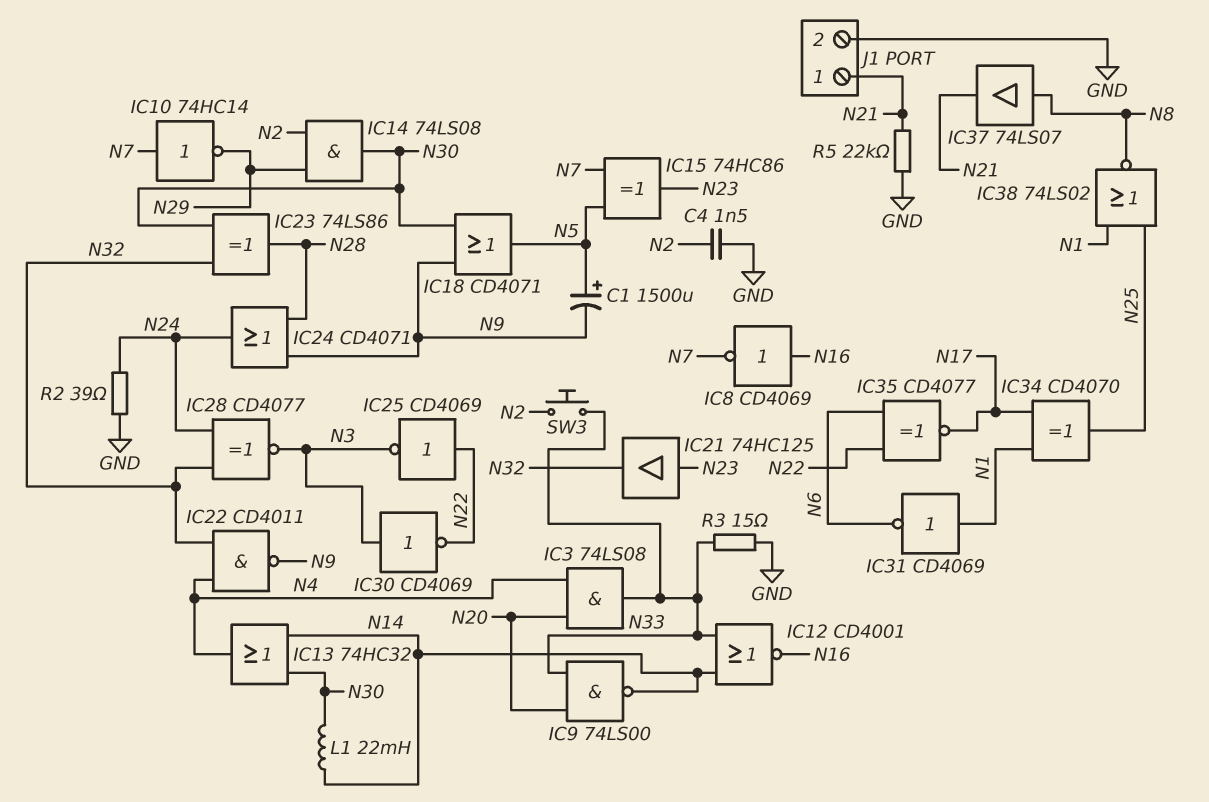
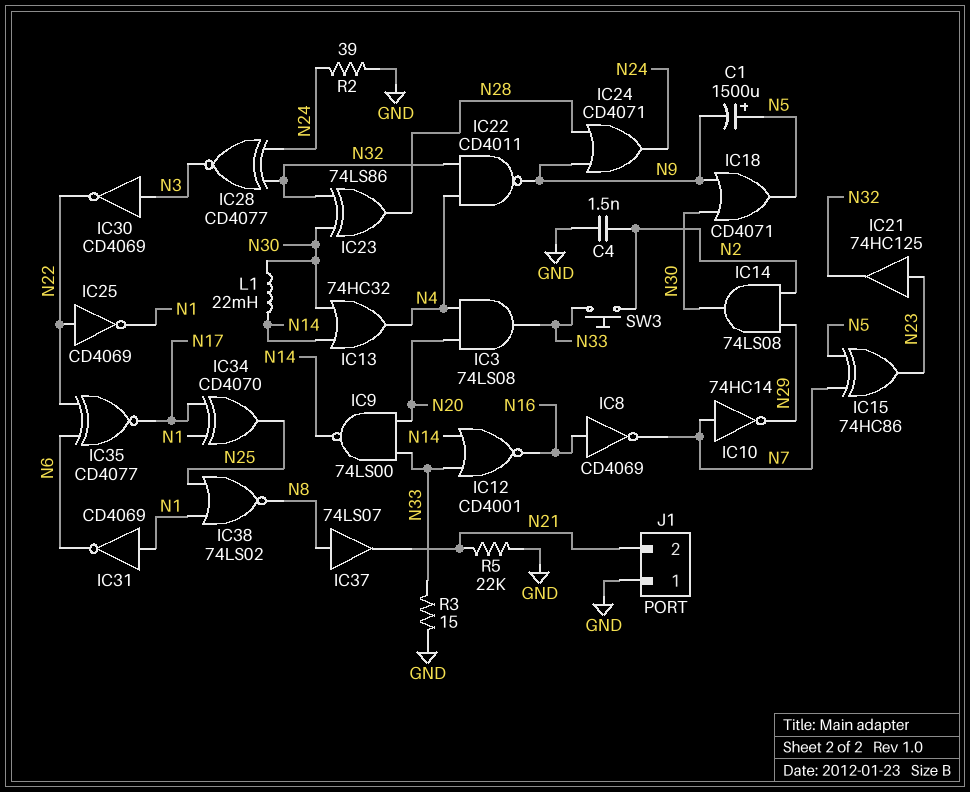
IC25: NOT CD4069 (in N22, out N3) -> NOT CD4069 (in N22, out N1)
J1 pin 1: N21 -> GND
J1 pin 2: GND -> N21

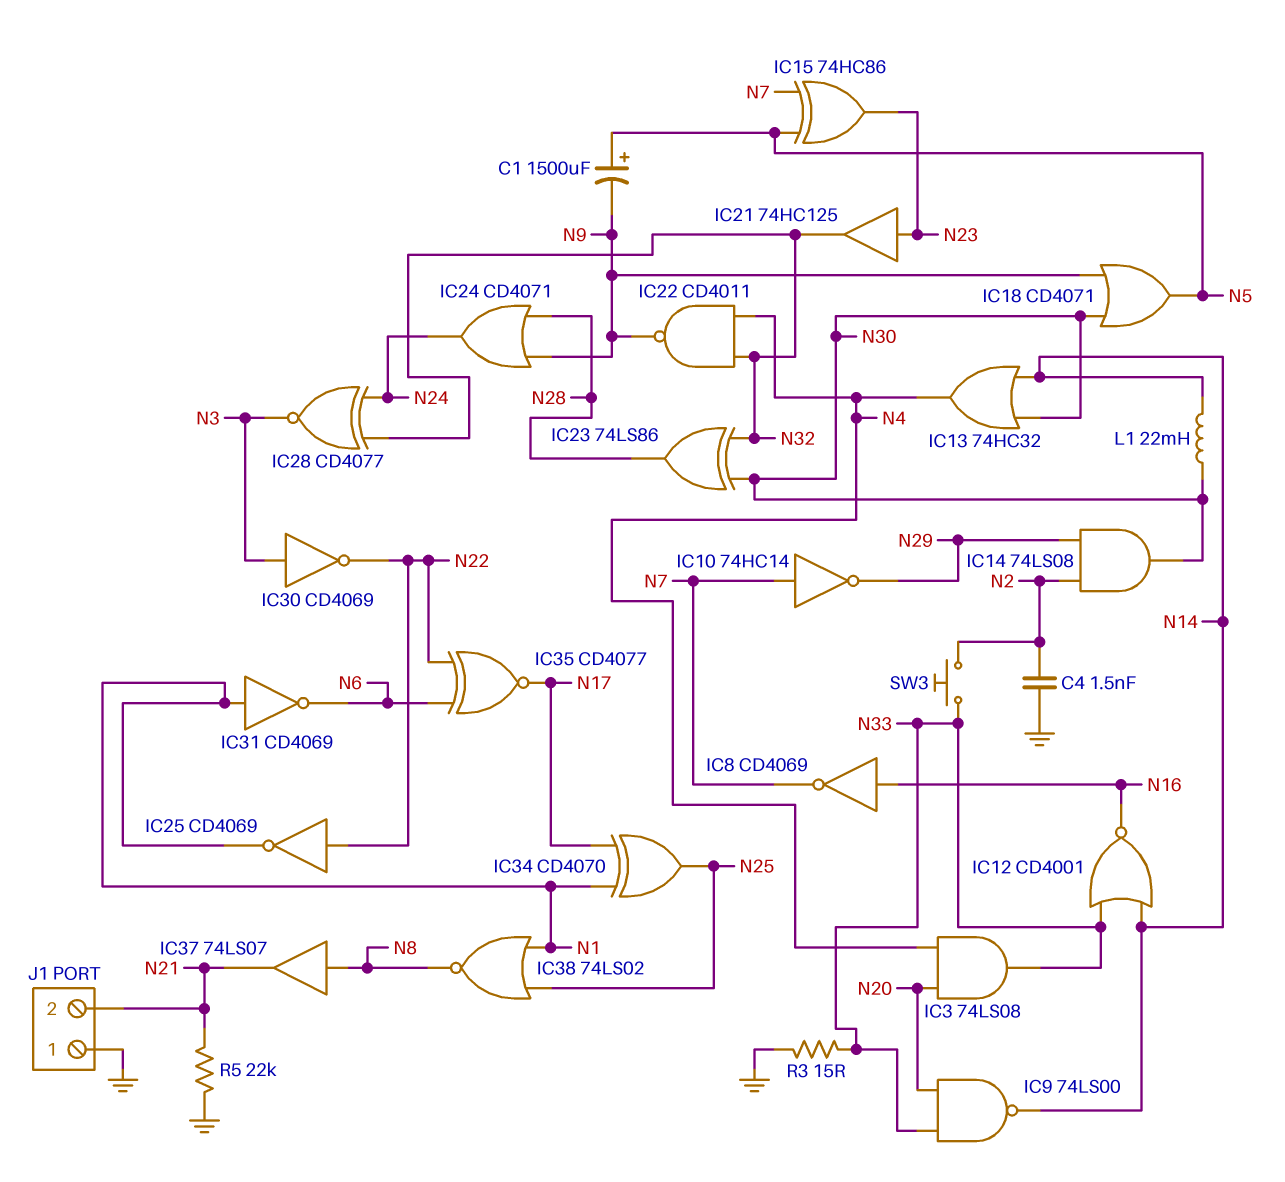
R2: 39 (GND, N24) -> none

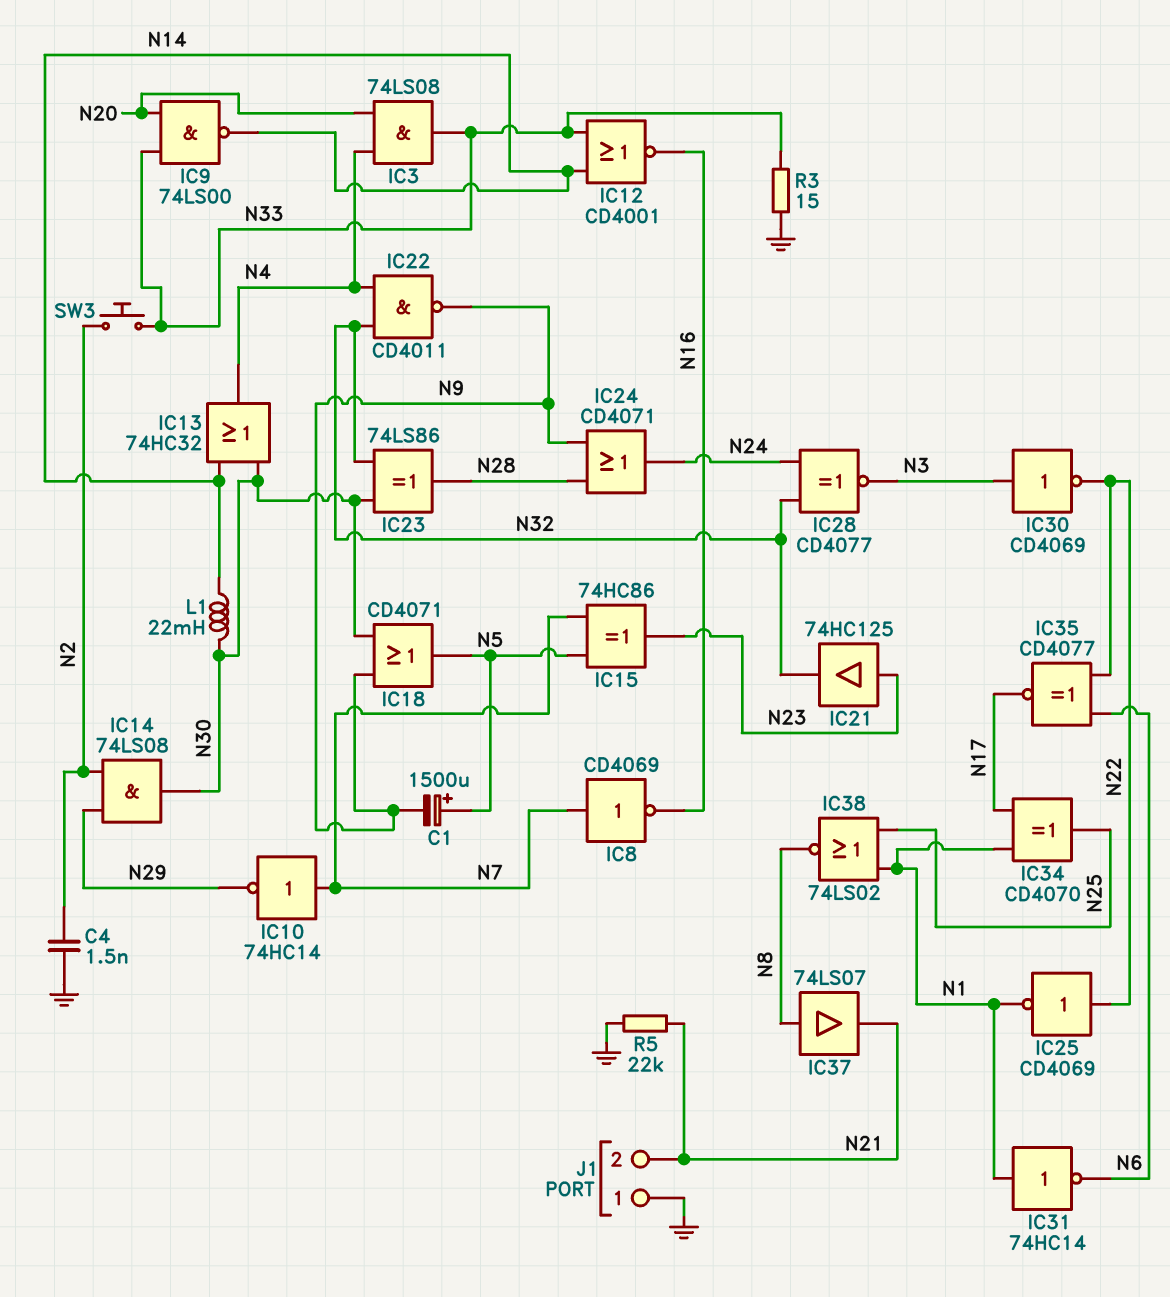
IC8: NOT CD4069 (in N16, out N7) -> NOT CD4069 (in N7, out N16)
IC31: NOT CD4069 (in N1, out N6) -> NOT 74HC14 (in N1, out N6)

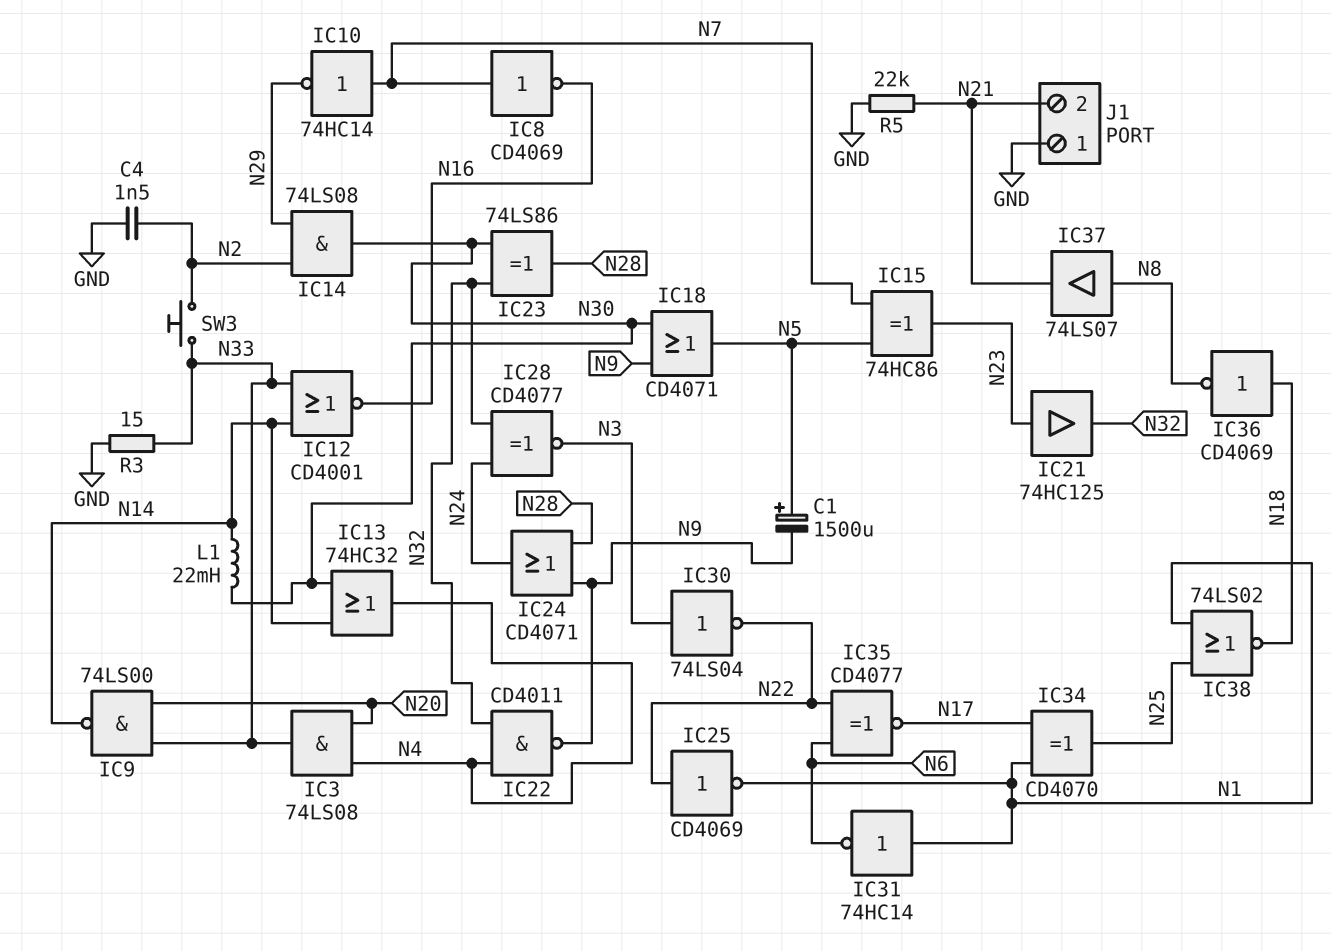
IC30: NOT CD4069 (in N3, out N22) -> NOT 74LS04 (in N3, out N22)
IC36: none -> NOT CD4069 (in N18, out N8)
IC38: NOR 74LS02 (in N1, in N25, out N8) -> NOR 74LS02 (in N1, in N25, out N18)

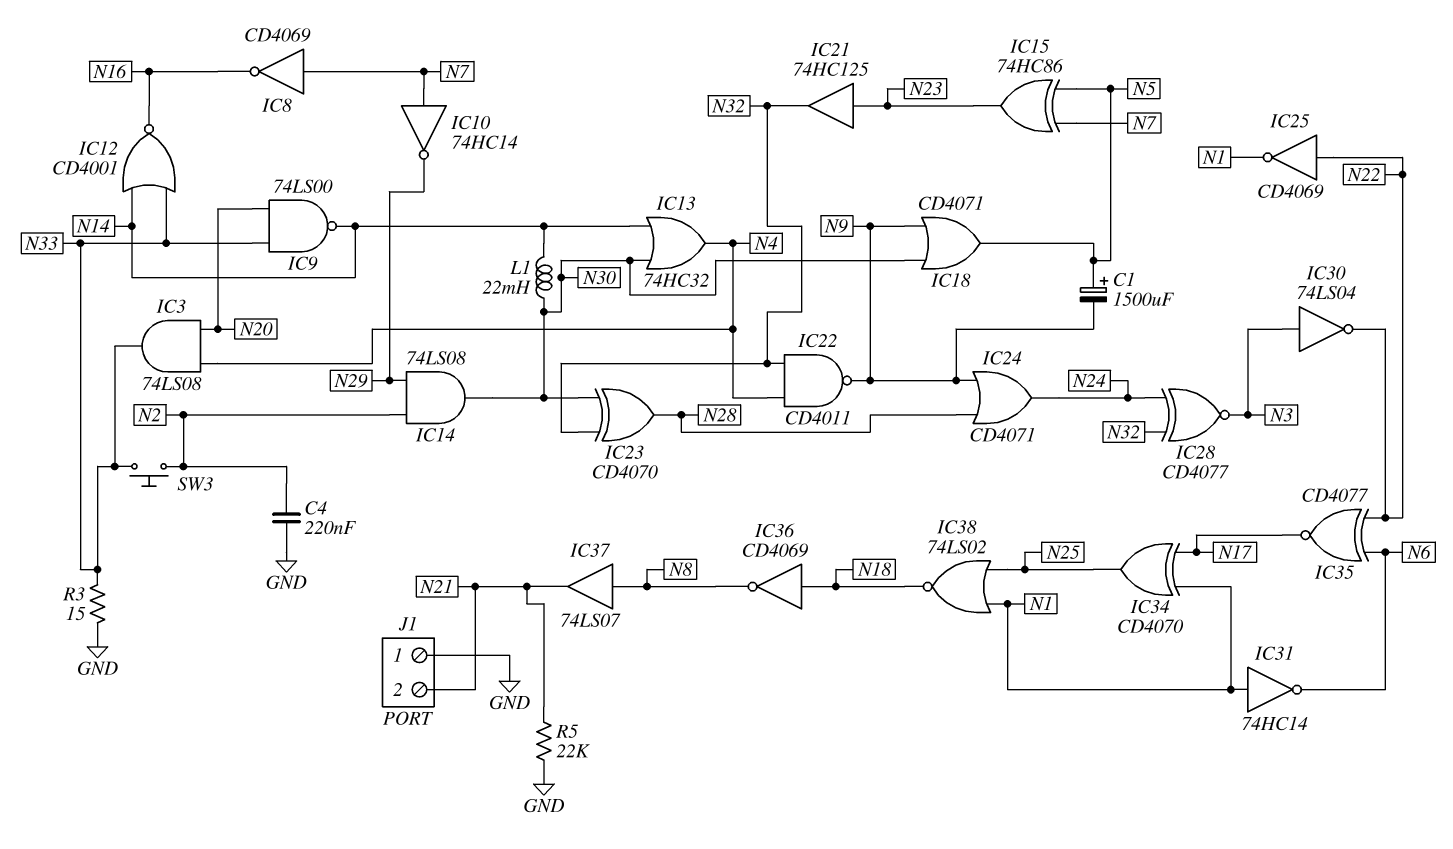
C4: 1.5nF (GND, N2) -> 220nF (GND, N2)
IC23: XOR 74LS86 (in N30, in N32, out N28) -> XOR CD4070 (in N30, in N32, out N28)

